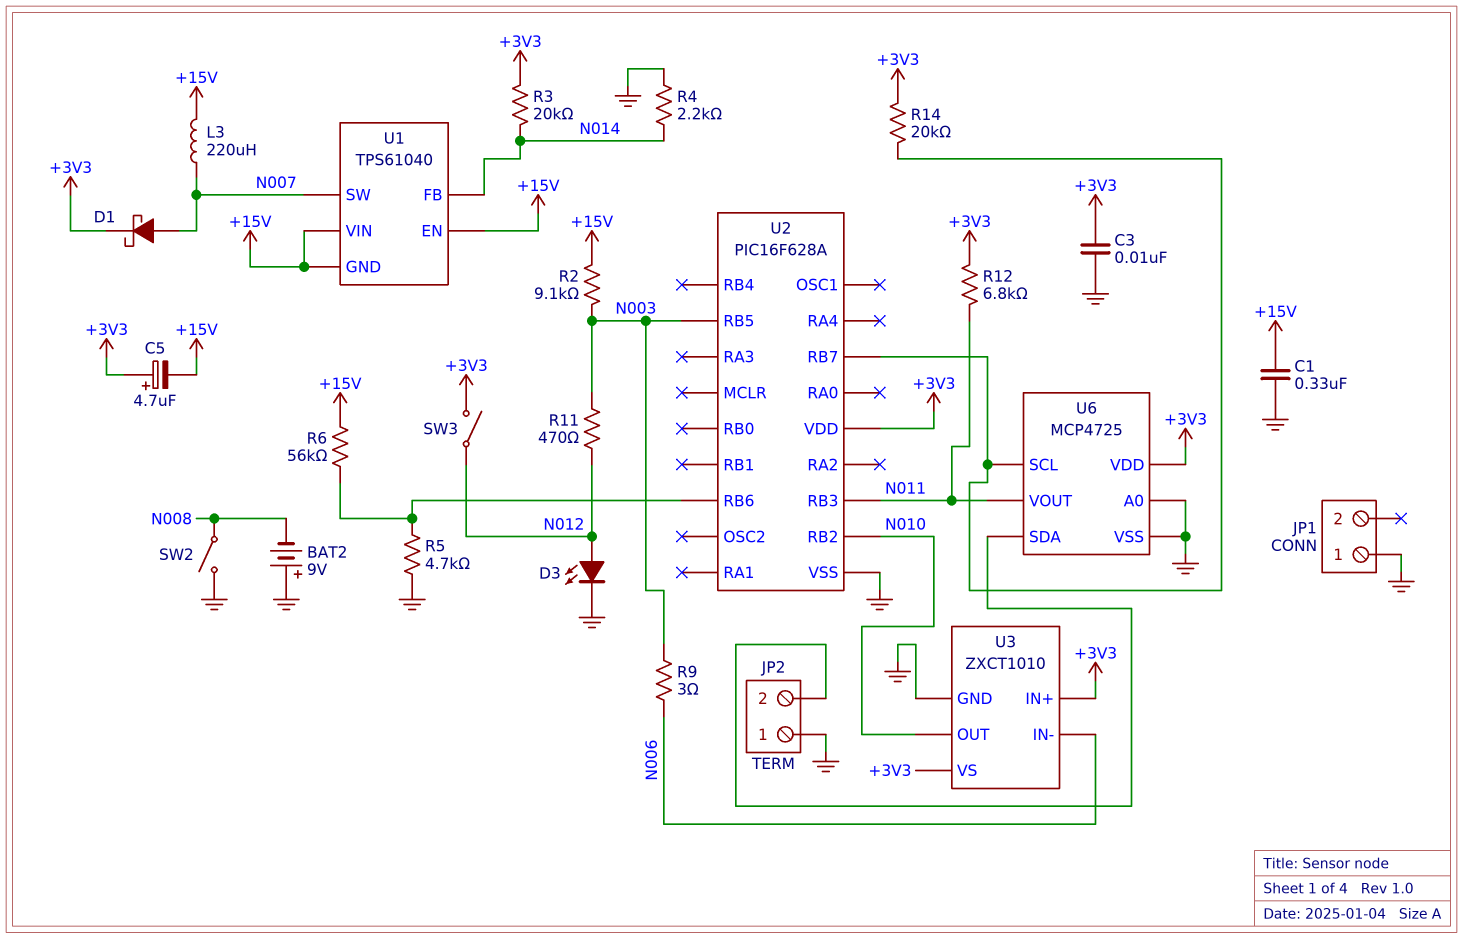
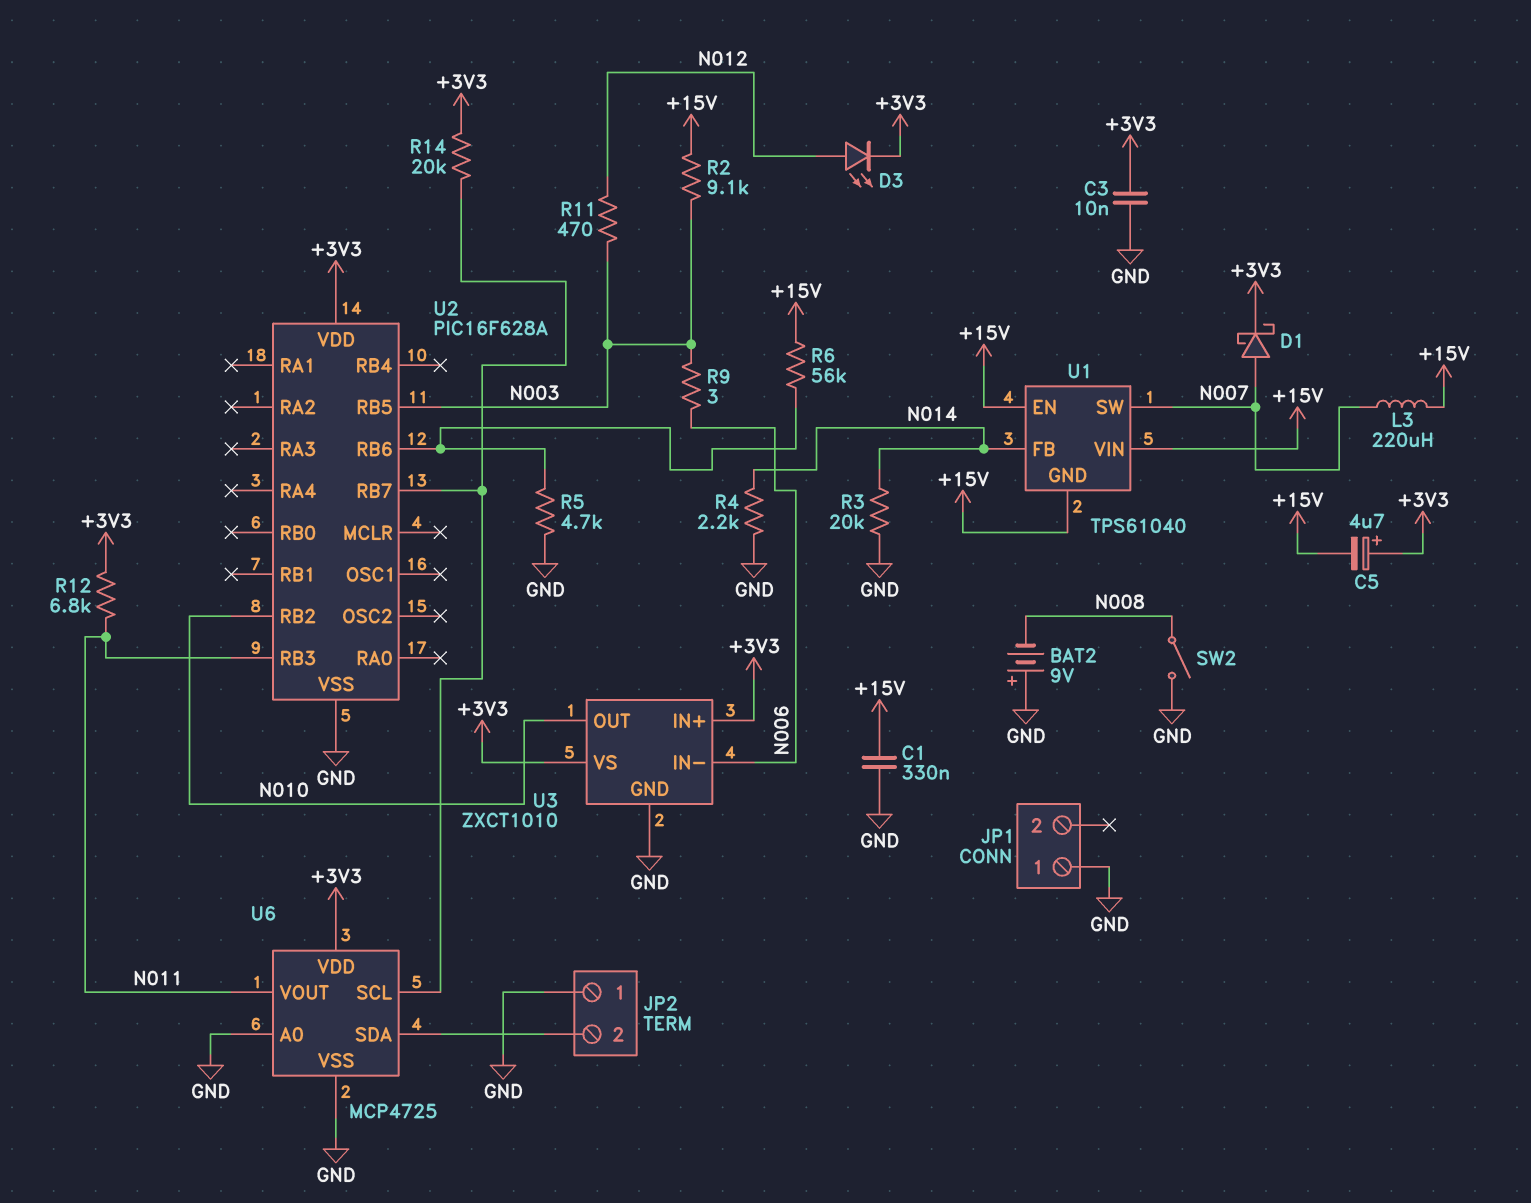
D3: LED (A N012, K GND) -> LED (A N012, K +3V3)
R3: 20k (+3V3, N014) -> 20k (GND, N014)
SW3: switch (+3V3, N012) -> none

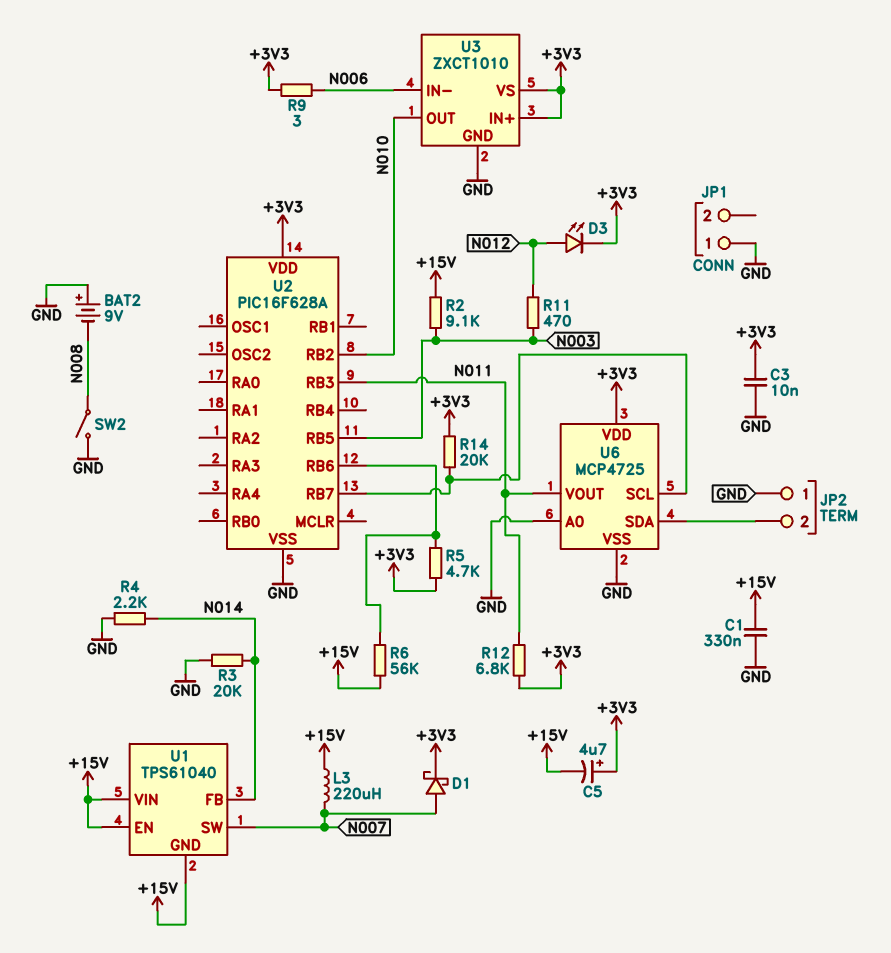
R5: 4.7k (GND, U2/RB6) -> 4.7k (+3V3, U2/RB6)
R9: 3 (N003, N006) -> 3 (+3V3, N006)

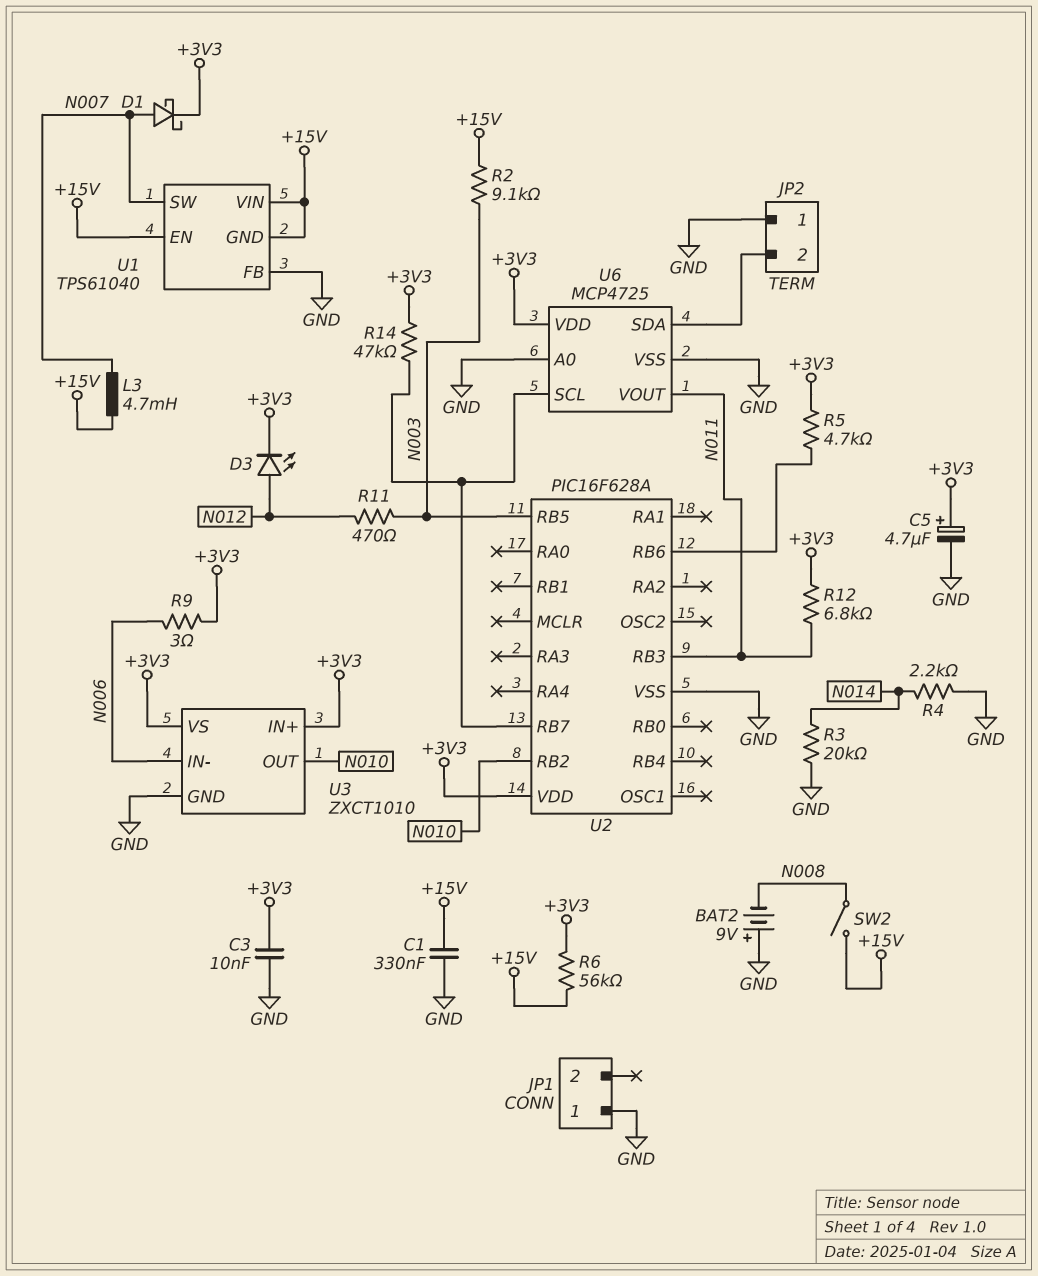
C5: 4.7uF (plus +3V3, minus +15V) -> 4.7uF (plus +3V3, minus GND)
L3: 220uH (+15V, N007) -> 4.7mH (+15V, N007)
R6: 56k (+15V, U2/RB6) -> 56k (+3V3, +15V)
R14: 20k (+3V3, U2/RB7) -> 47k (+3V3, U2/RB7)
SW2: switch (GND, N008) -> switch (+15V, N008)
U1 pin FB: N014 -> GND

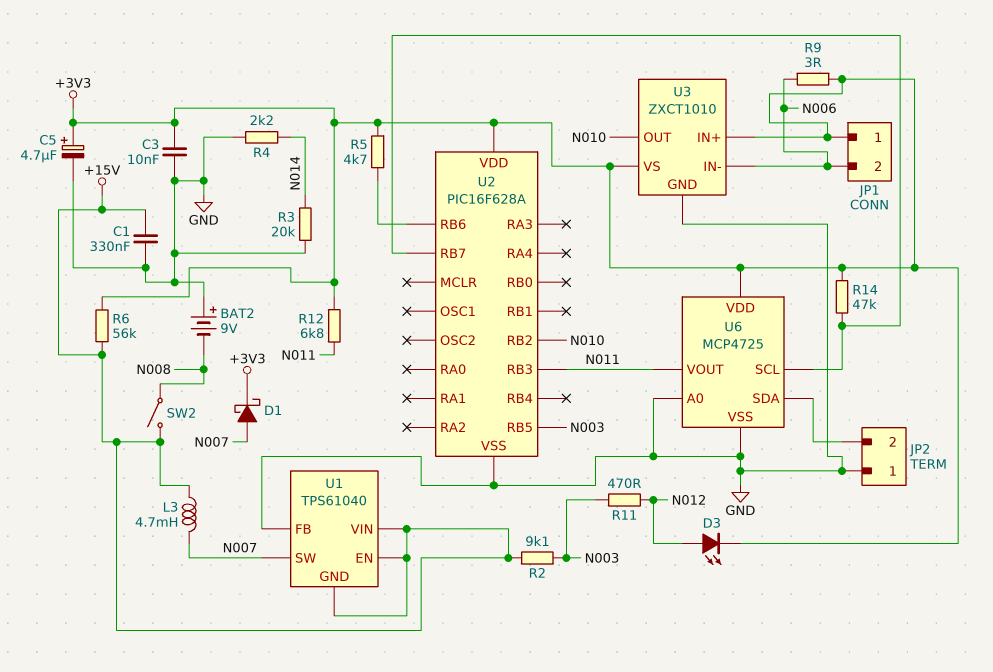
JP1 pin 1: GND -> +3V3
JP1 pin 2: none -> N006

